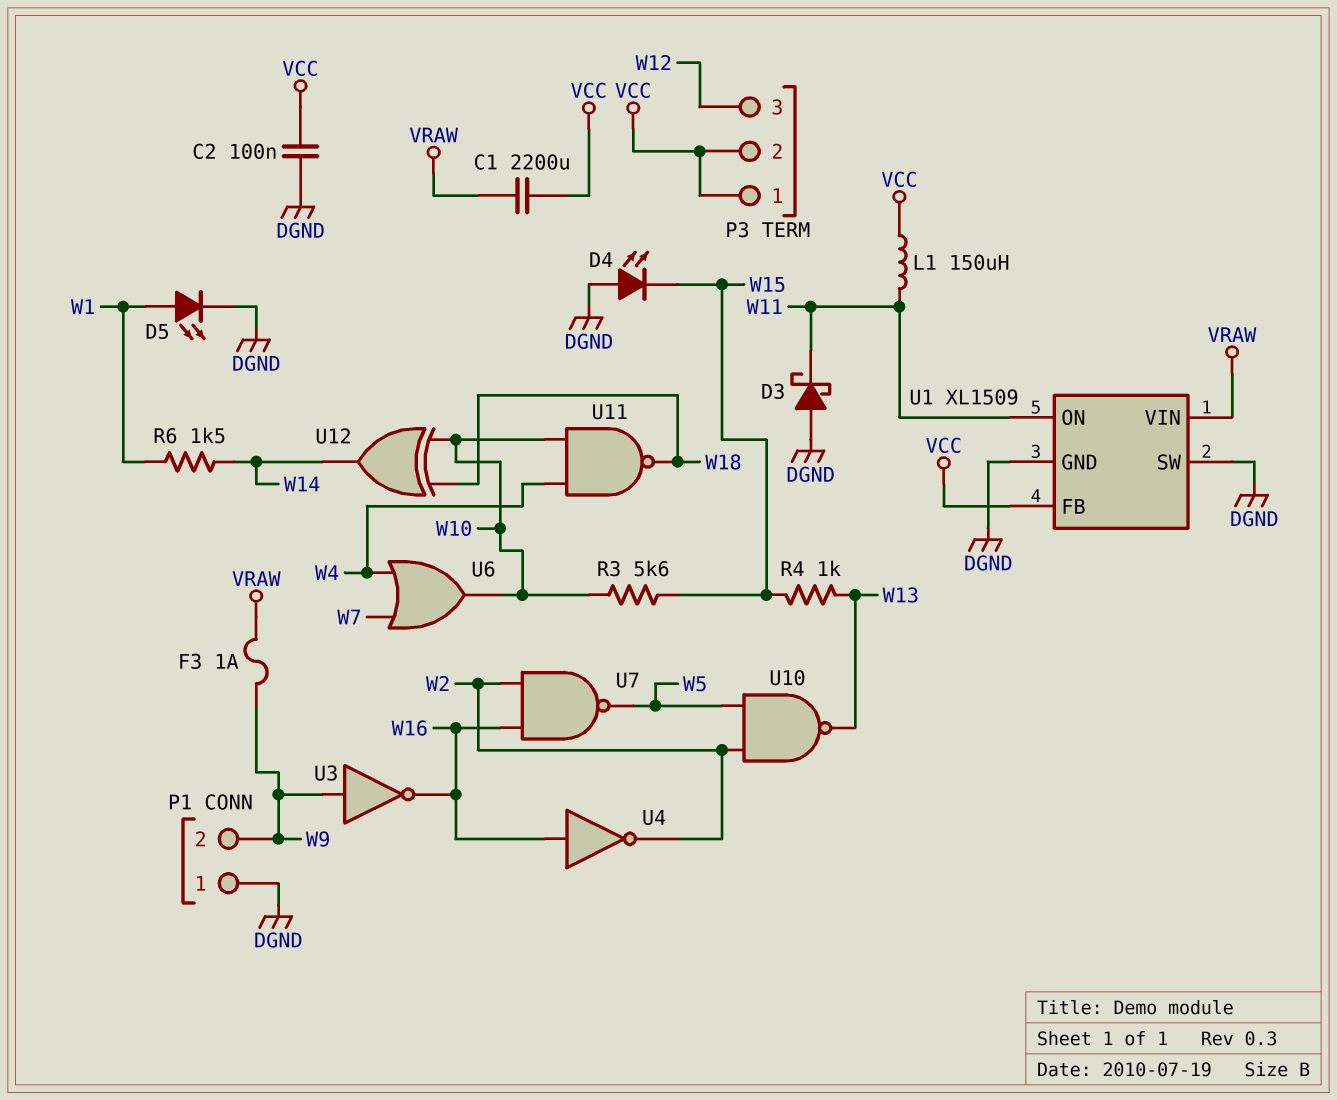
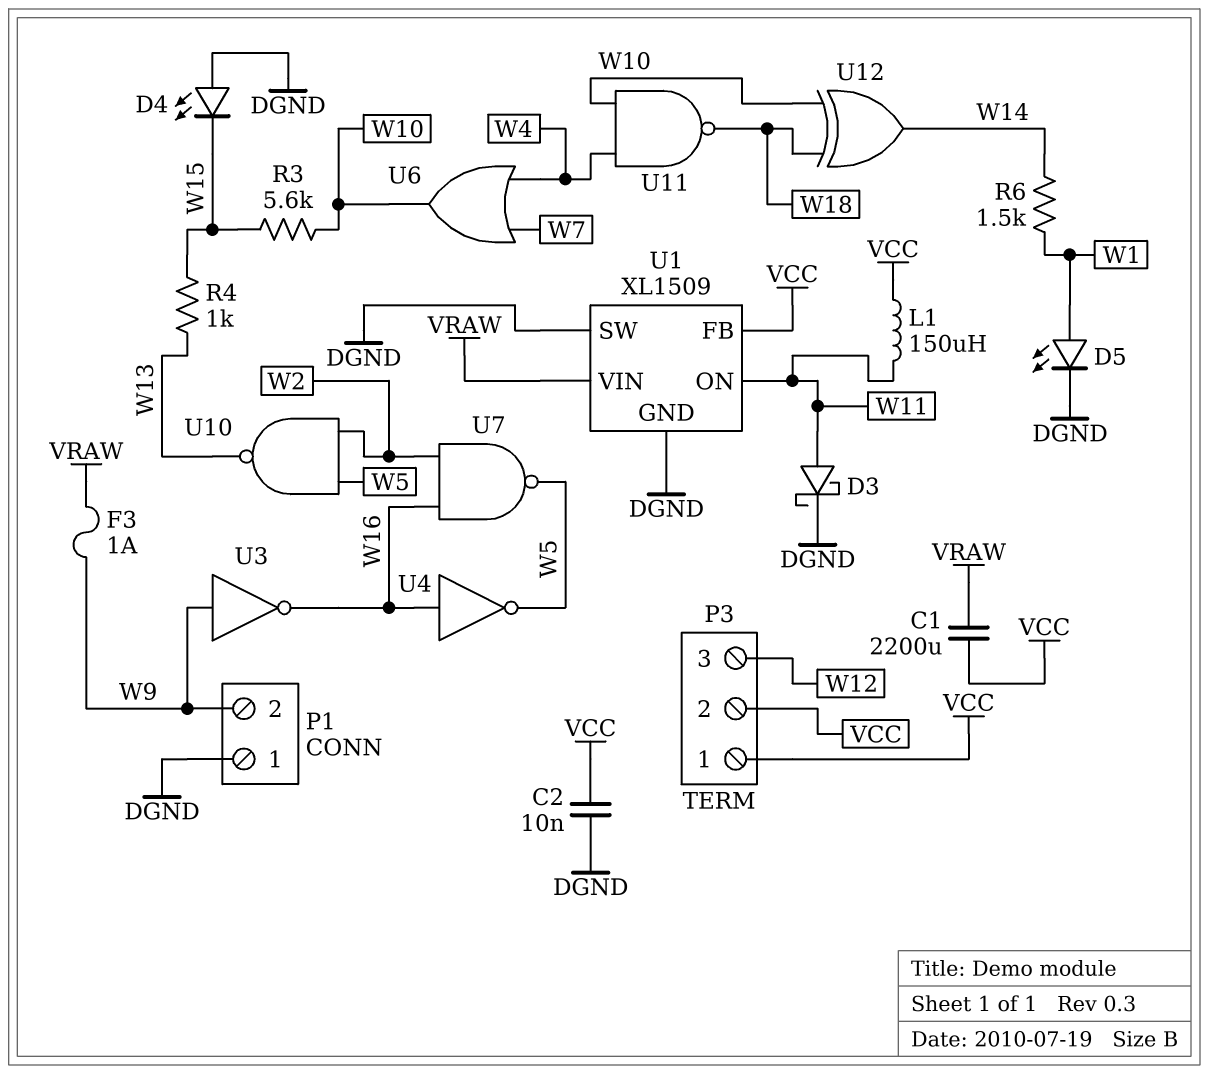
C2: 100nF (DGND, VCC) -> 10nF (DGND, VCC)
D3: schottky (A DGND, K W11) -> schottky (A W11, K DGND)
U4: NOT (in W16, out W2) -> NOT (in W16, out W5)

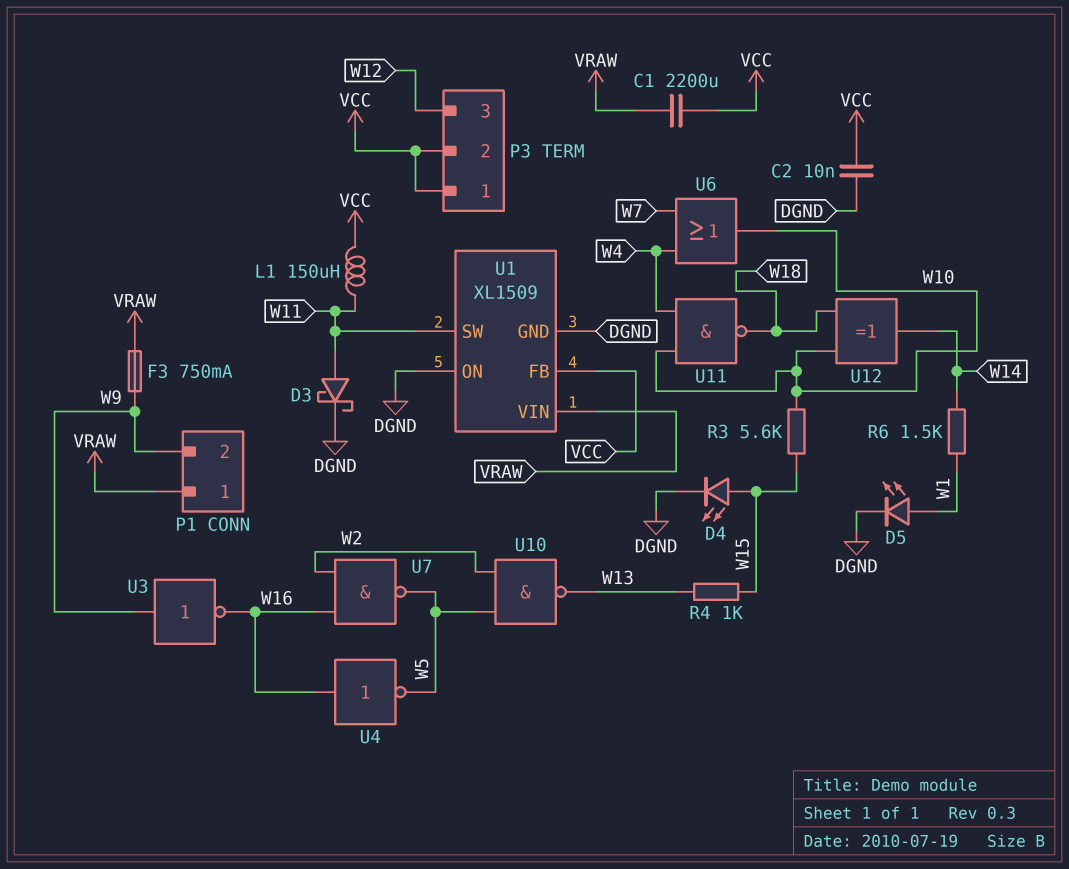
D4: LED (A DGND, K W15) -> LED (A W15, K DGND)
F3: 1A (VRAW, W9) -> 750mA (VRAW, W9)
P1 pin 1: DGND -> VRAW
U1 pin ON: W11 -> DGND
U1 pin SW: DGND -> W11

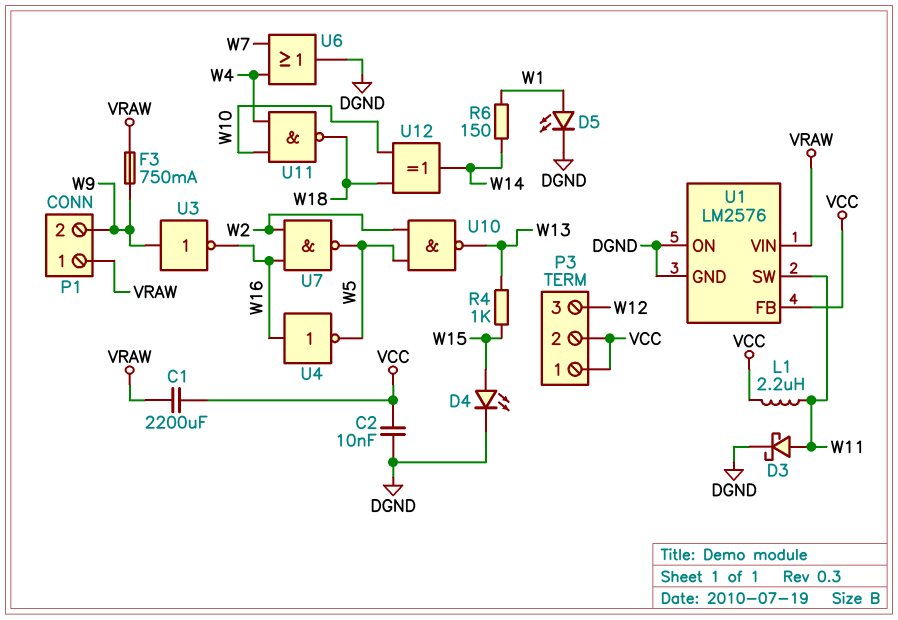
L1: 150uH (VCC, W11) -> 2.2uH (VCC, W11)
R3: 5.6k (W10, W15) -> none
R6: 1.5k (W1, W14) -> 150 (W1, W14)
U1: XL1509 -> LM2576
U6: OR (in W4, in W7, out W10) -> OR (in W4, in W7, out DGND)

